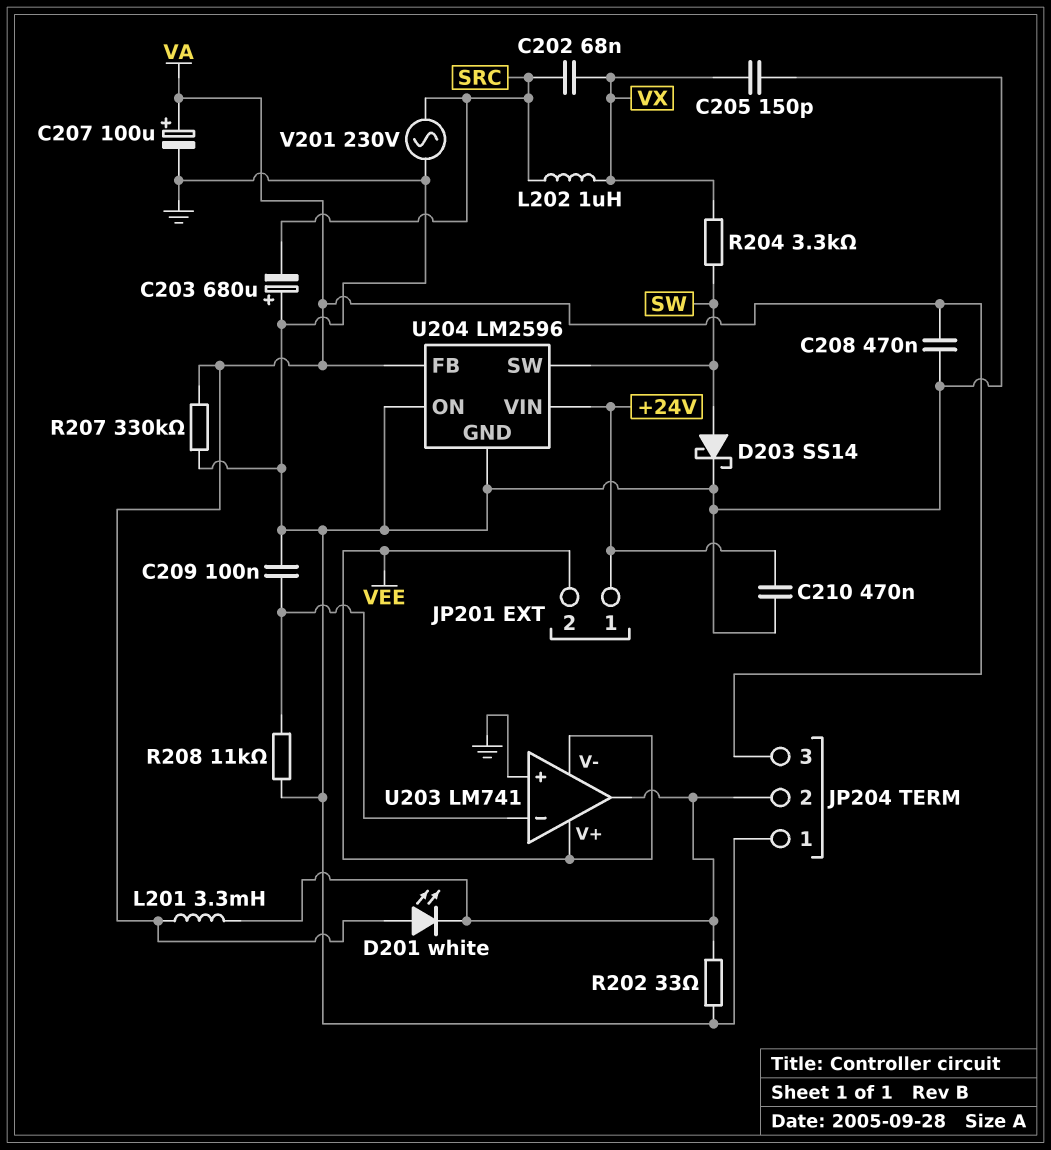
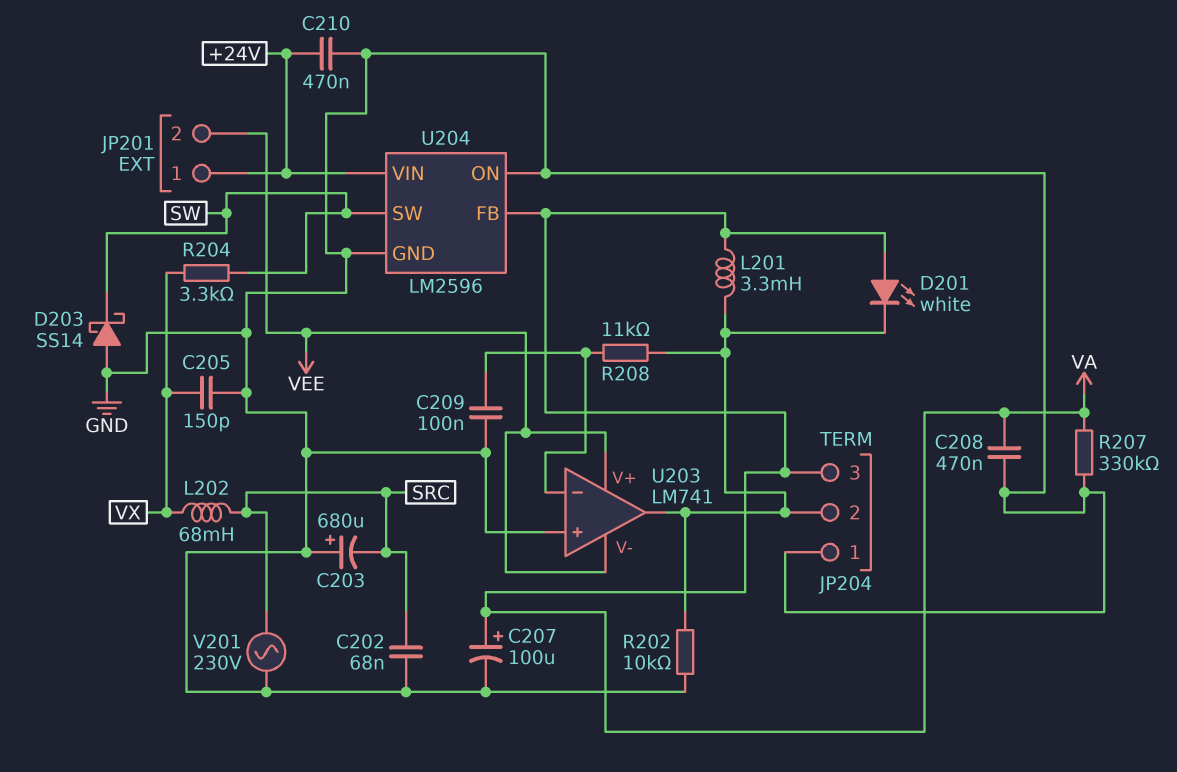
C202: 68nF (SRC, VX) -> 68nF (GND, SRC)
D203: schottky SS14 (A SW, K GND) -> schottky SS14 (A GND, K SW)
L202: 1uH (SRC, VX) -> 68mH (SRC, VX)
R202: 33 (GND, JP204/2) -> 10k (GND, JP204/2)
R208: 11k (GND, U203/in-) -> 11k (JP204/2, U203/in-)

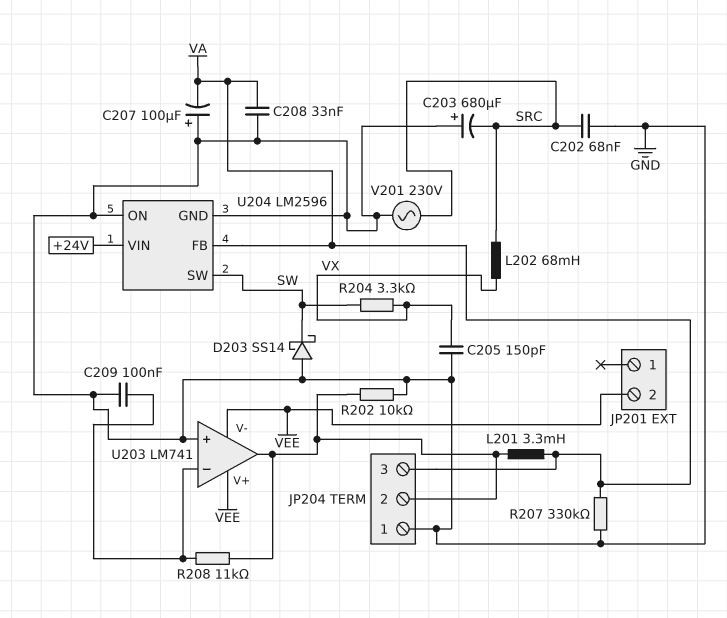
C207: 100uF (plus VA, minus GND) -> 100uF (plus GND, minus VA)
C208: 470nF (GND, VA) -> 33nF (GND, VA)
C210: 470nF (+24V, GND) -> none
D201: LED white (A VA, K JP204/2) -> none
JP201 pin 1: +24V -> none

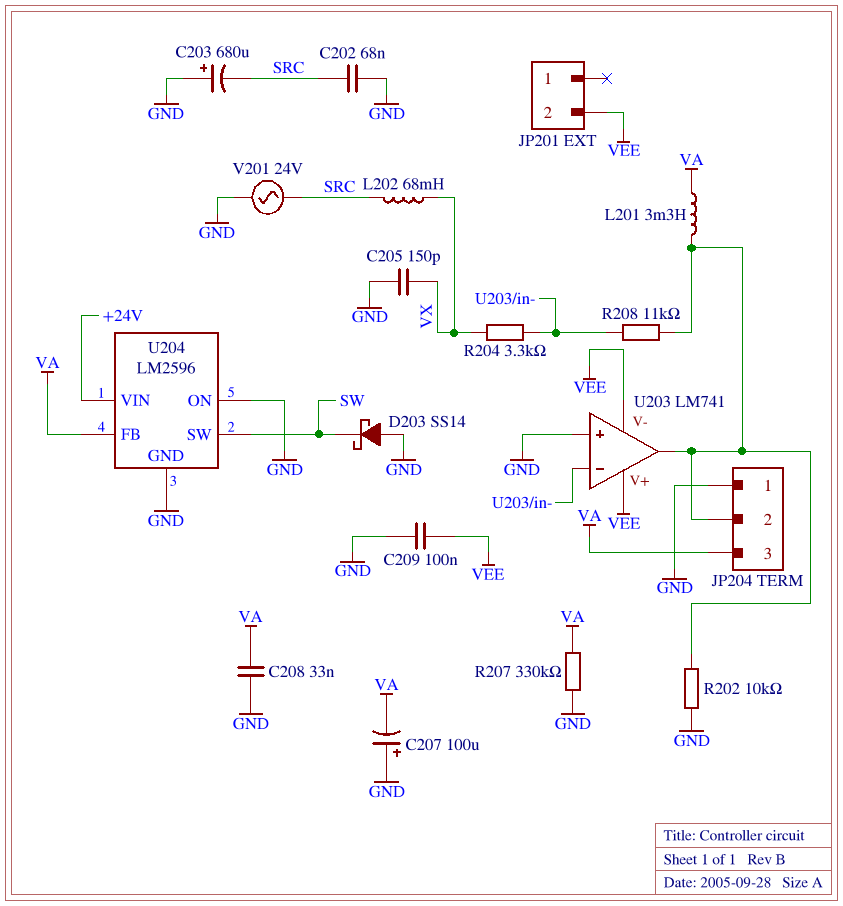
C209: 100nF (GND, U203/in-) -> 100nF (GND, VEE)
R204: 3.3k (SW, VX) -> 3.3k (U203/in-, VX)
V201: AC 230V (GND, SRC) -> AC 24V (GND, SRC)

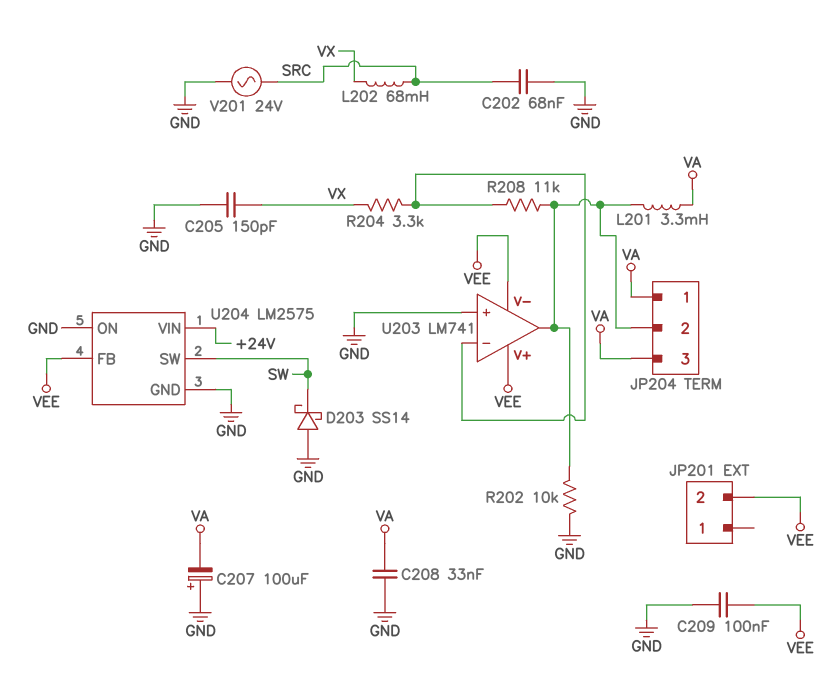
C203: 680uF (plus GND, minus SRC) -> none
JP204 pin 1: GND -> VA
R207: 330k (GND, VA) -> none
U204: LM2596 -> LM2575
U204 pin FB: VA -> VEE

